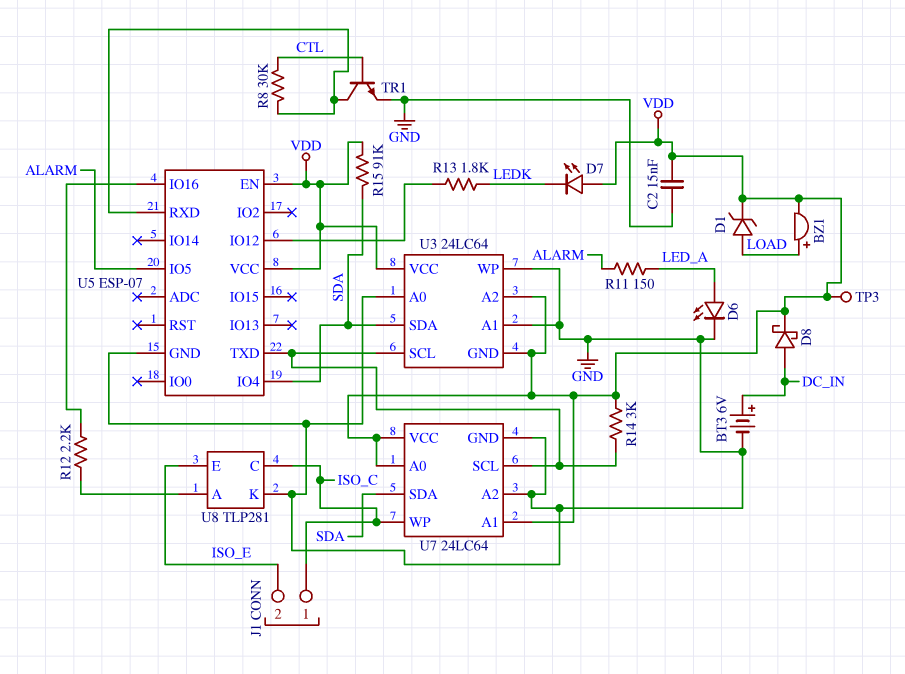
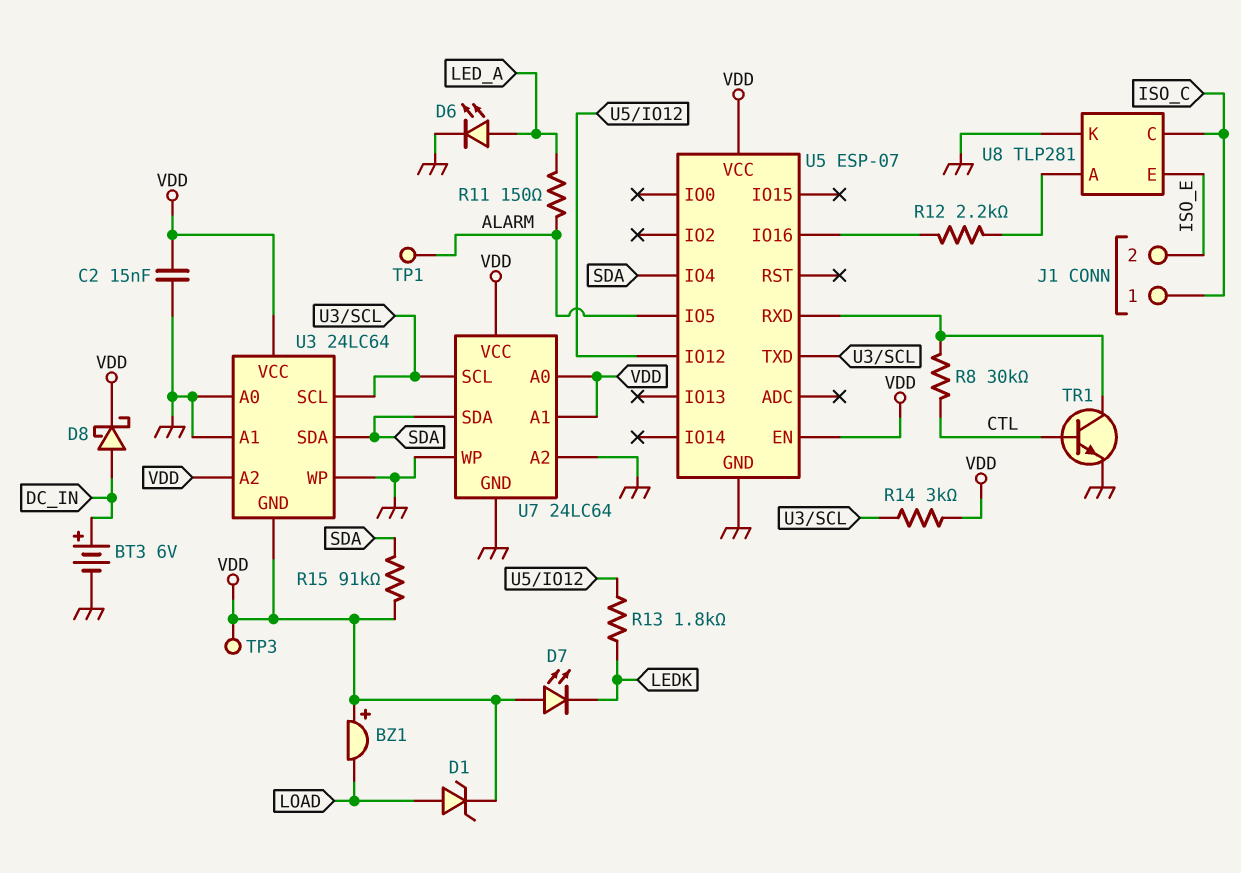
BZ1: buzzer (plus LOAD, minus VDD) -> buzzer (plus VDD, minus LOAD)
TP1: none -> test point (ALARM)
U7 pin WP: ISO_C -> GND

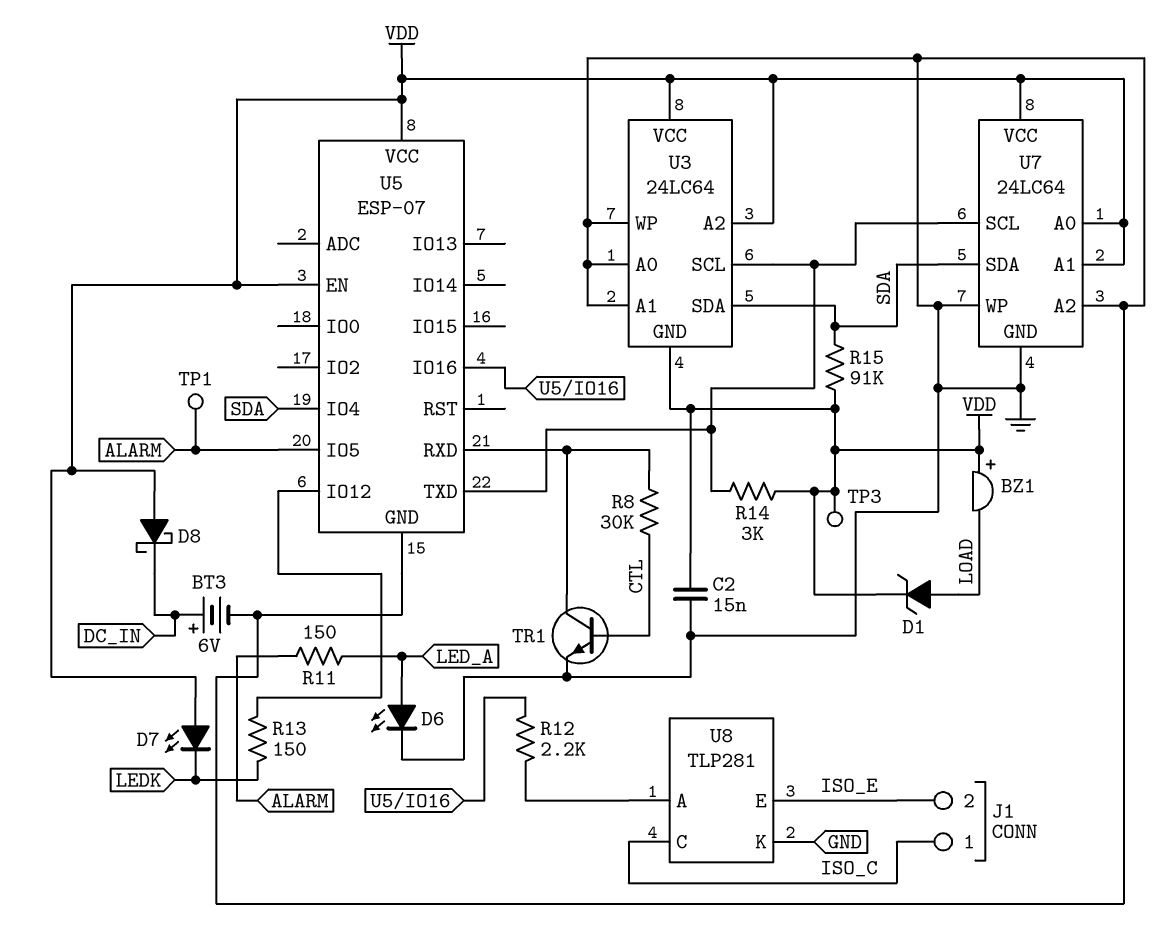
D8: schottky (A DC_IN, K VDD) -> schottky (A VDD, K DC_IN)
R13: 1.8k (LEDK, U5/IO12) -> 150 (LEDK, U5/IO12)

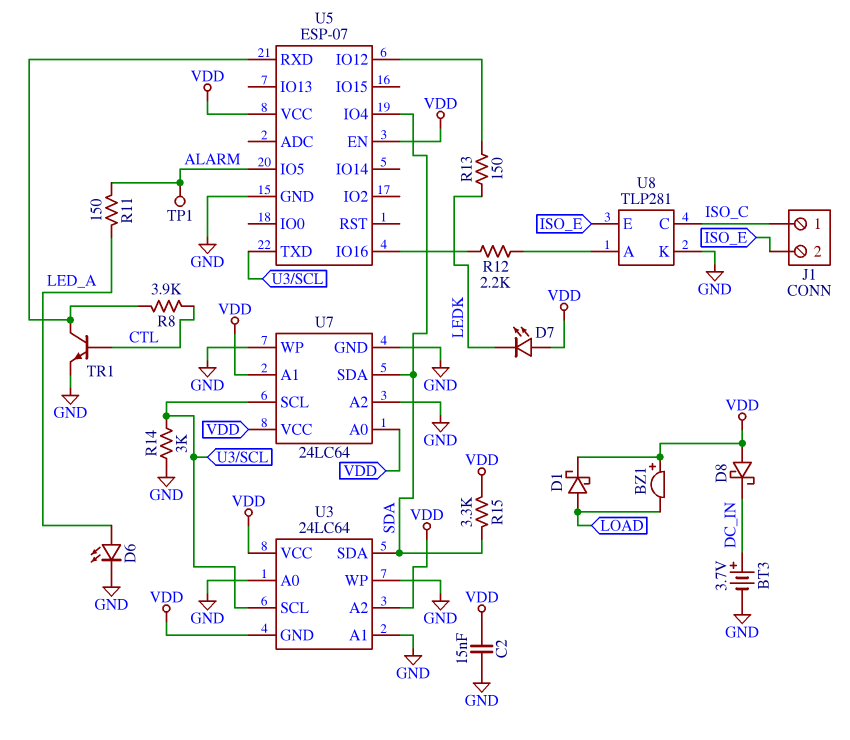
BT3: 6V (plus DC_IN, minus GND) -> 3.7V (plus DC_IN, minus GND)
D1: zener (A LOAD, K VDD) -> schottky (A LOAD, K VDD)
R8: 30k (CTL, U5/RXD) -> 3.9k (CTL, U5/RXD)
R14: 3k (U3/SCL, VDD) -> 3k (GND, U3/SCL)
R15: 91k (SDA, VDD) -> 3.3k (SDA, VDD)
TP3: test point (VDD) -> none

